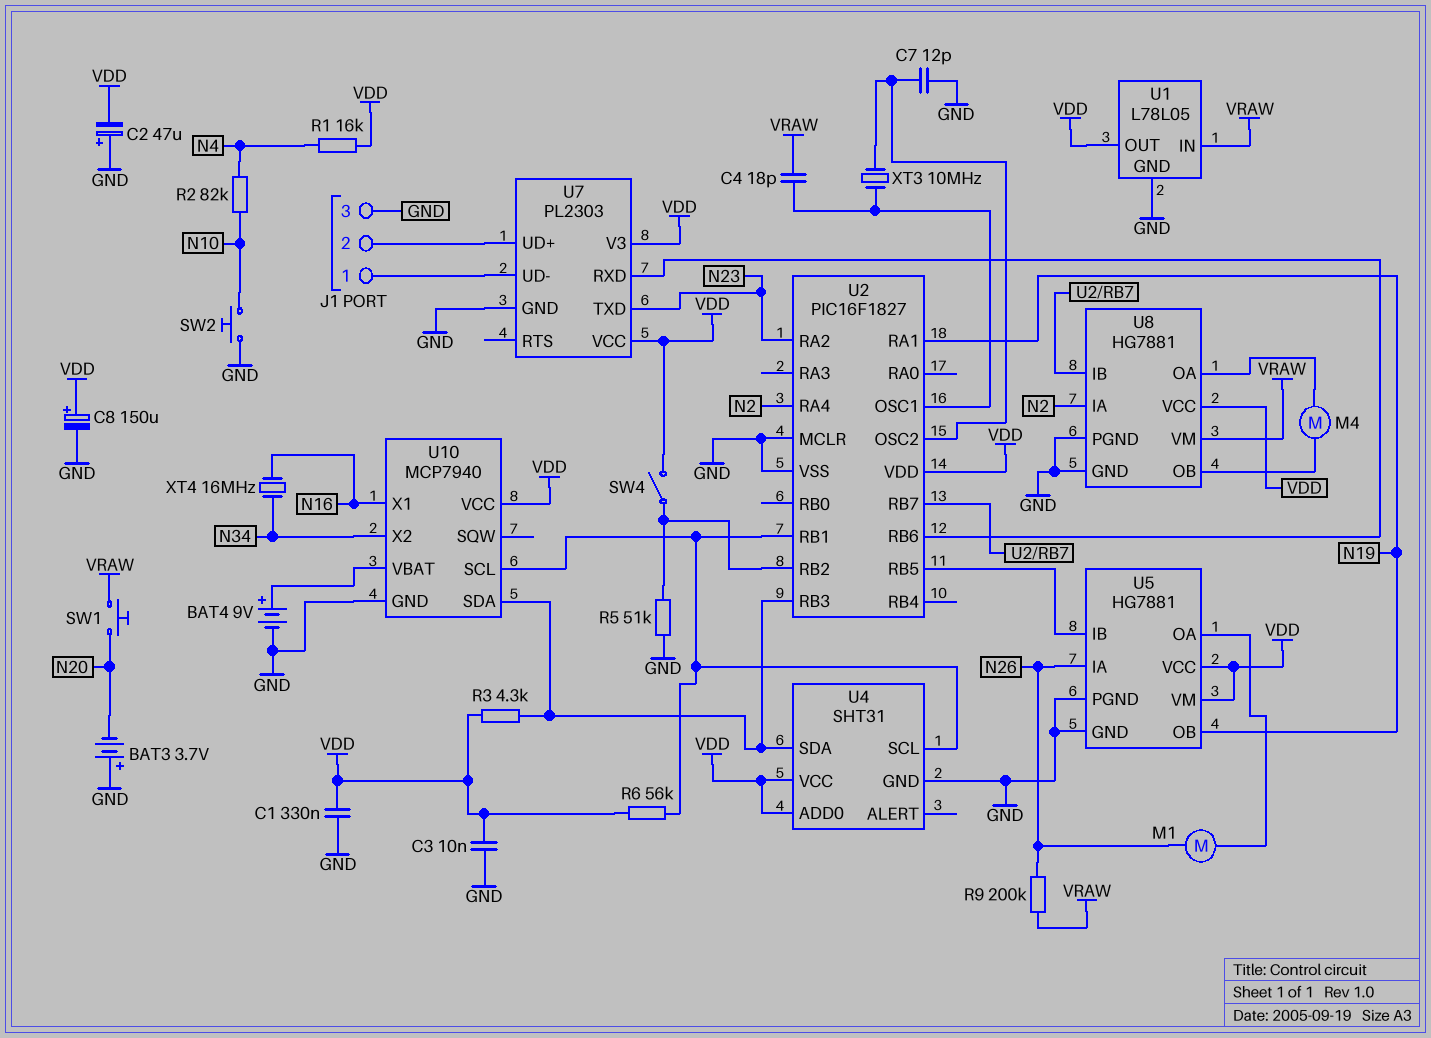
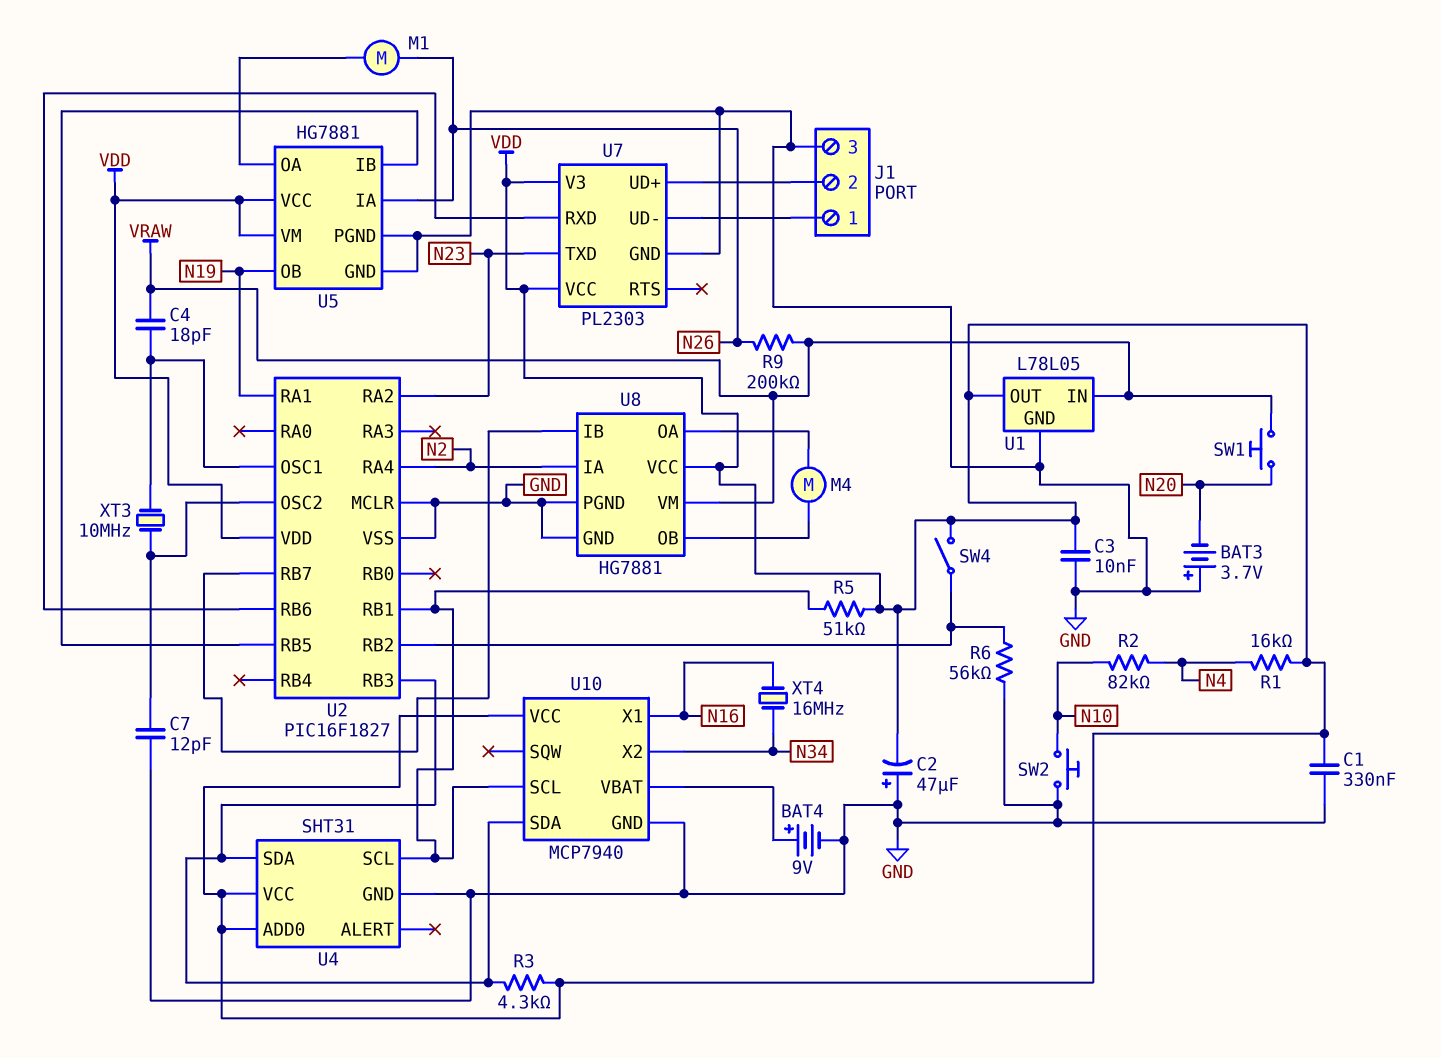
C8: 150uF (plus VDD, minus GND) -> none
R5: 51k (GND, U2/RB2) -> 51k (U2/RB1, VDD)
R6: 56k (U2/RB1, VDD) -> 56k (GND, U2/RB2)

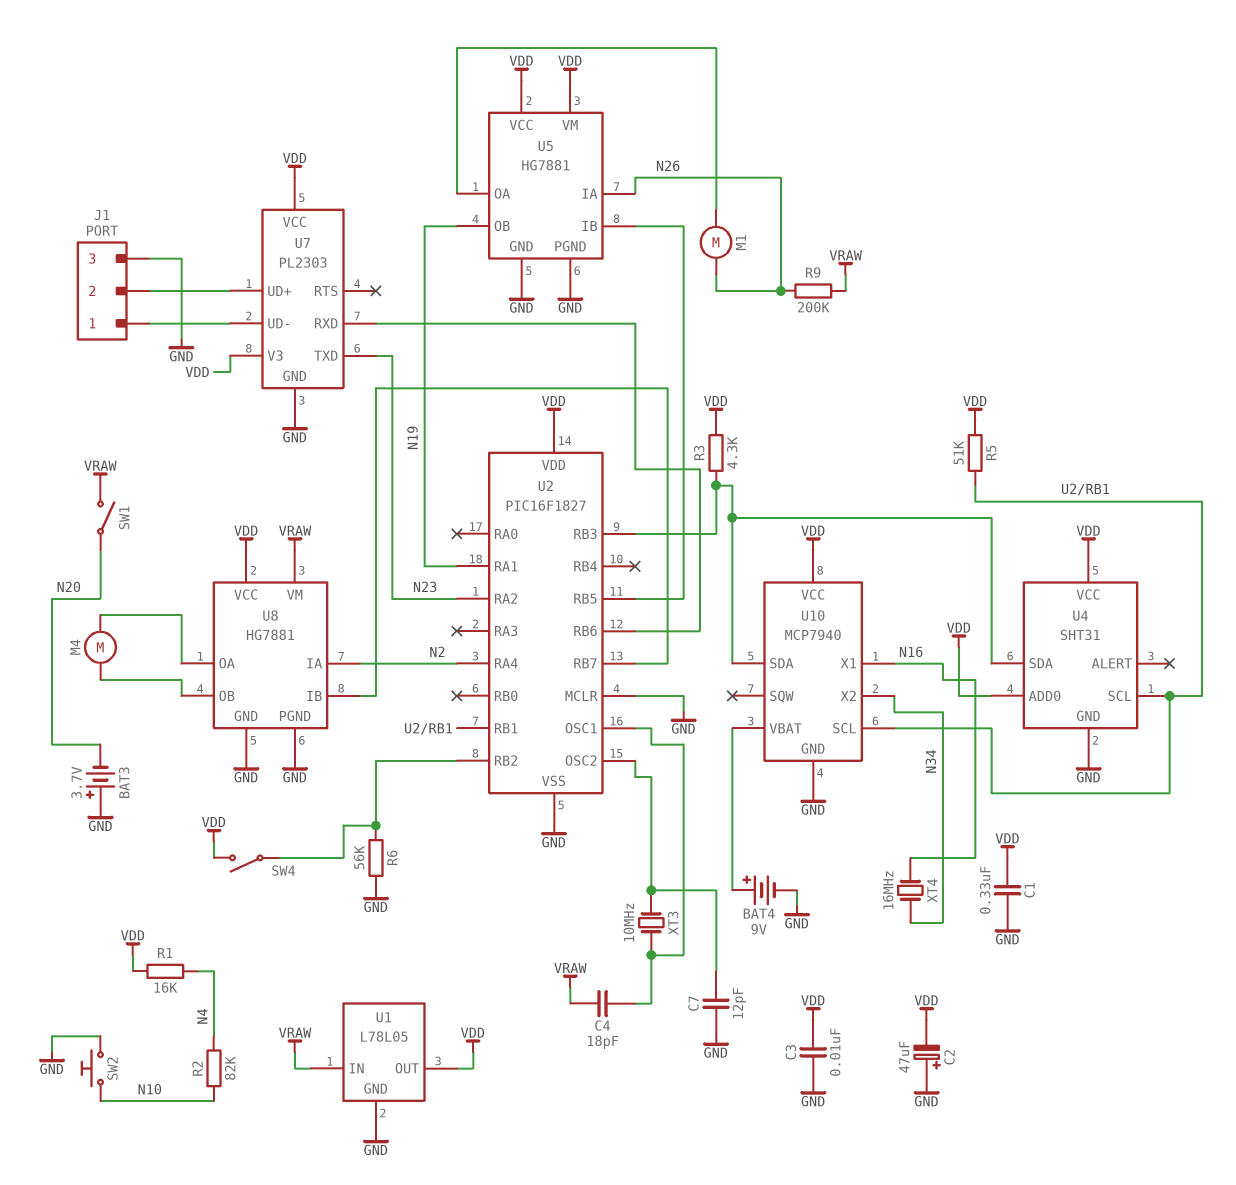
SW1: button (N20, VRAW) -> switch (N20, VRAW)

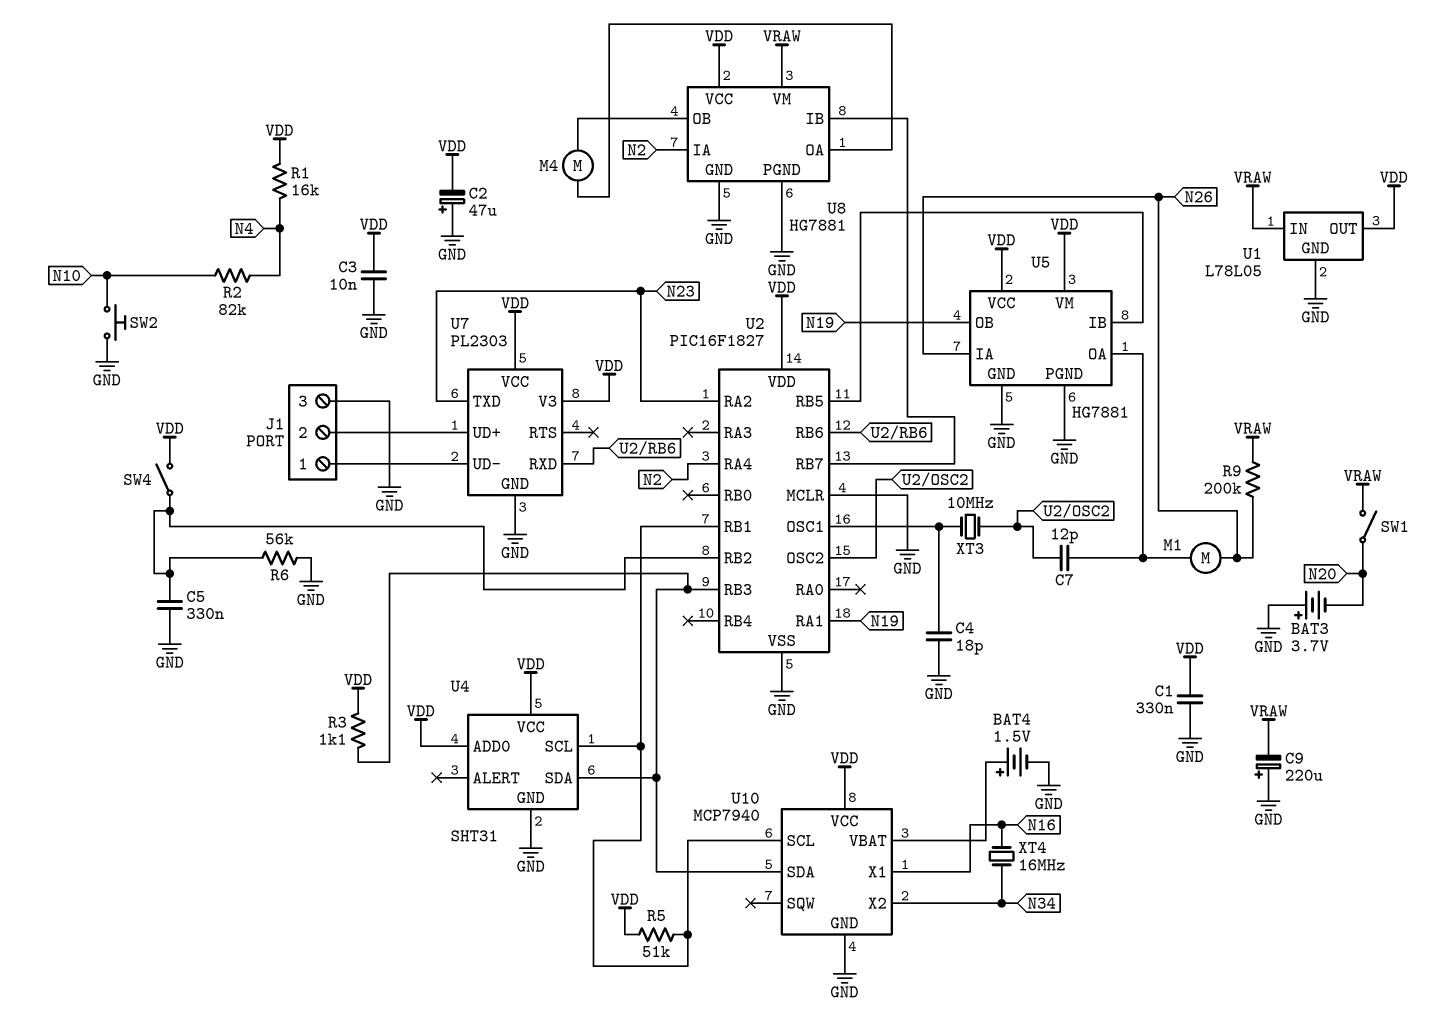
BAT4: 9V (plus U10/VBAT, minus GND) -> 1.5V (plus U10/VBAT, minus GND)
C4: 18pF (U2/OSC1, VRAW) -> 18pF (GND, U2/OSC1)
C5: none -> 330nF (GND, U2/RB2)
C7: 12pF (GND, U2/OSC2) -> 12pF (U2/OSC2, U5/OA)
C9: none -> 220uF (plus GND, minus VRAW)
R3: 4.3k (U2/RB3, VDD) -> 1.1k (U2/RB3, VDD)

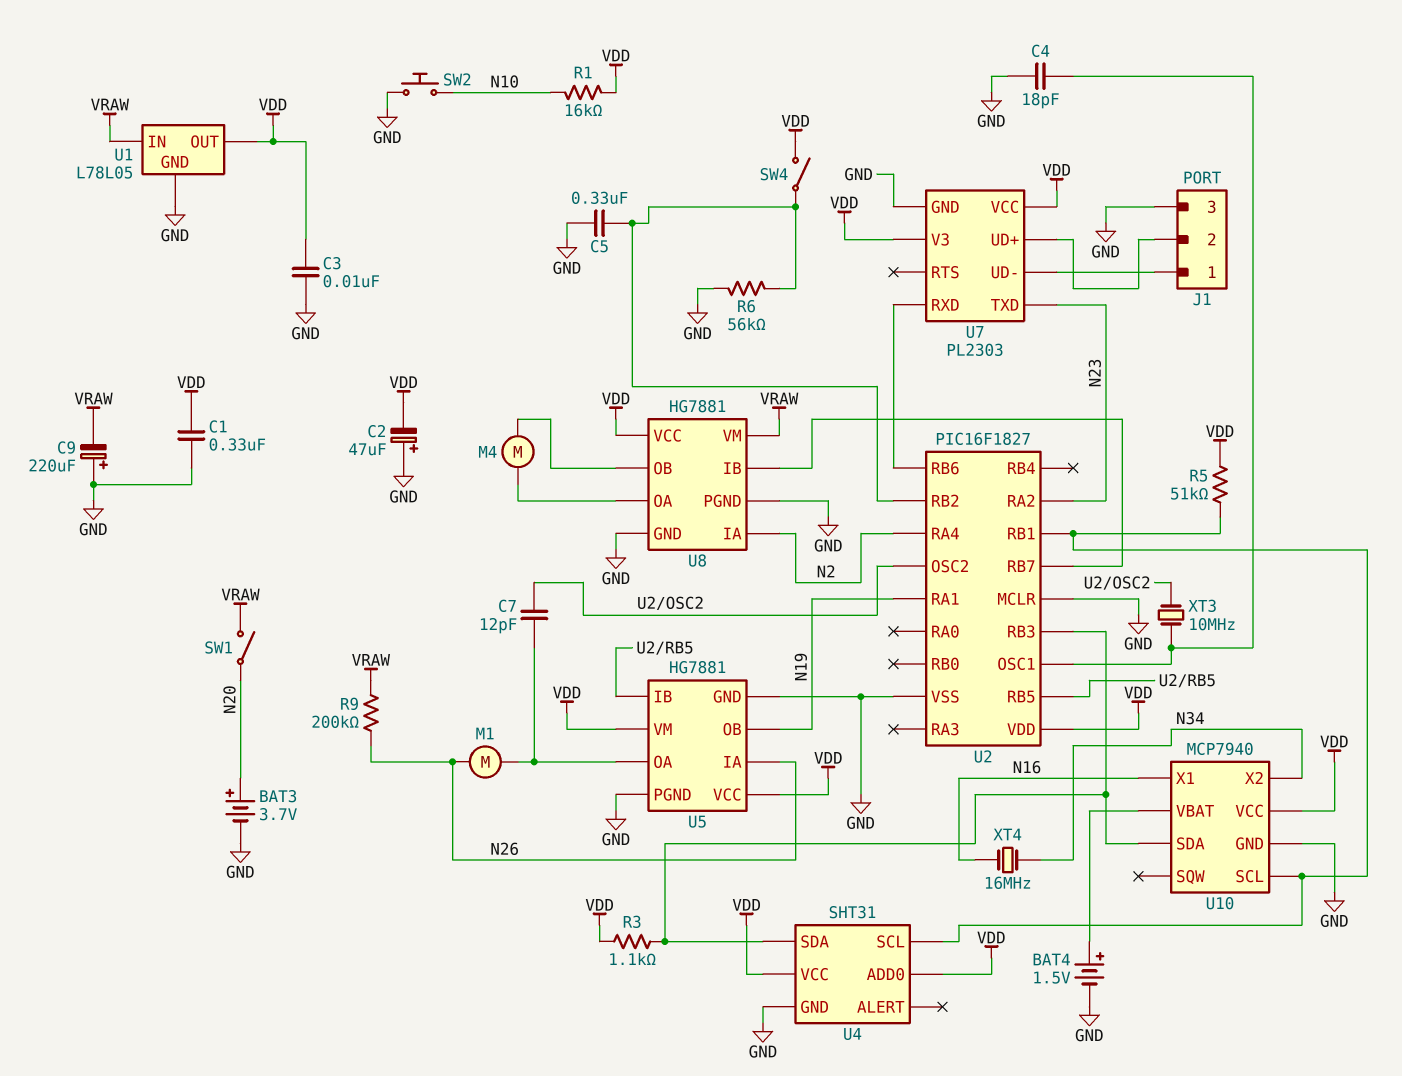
BAT3: 3.7V (plus GND, minus N20) -> 3.7V (plus N20, minus GND)
R1: 16k (N4, VDD) -> 16k (N10, VDD)
R2: 82k (N4, N10) -> none

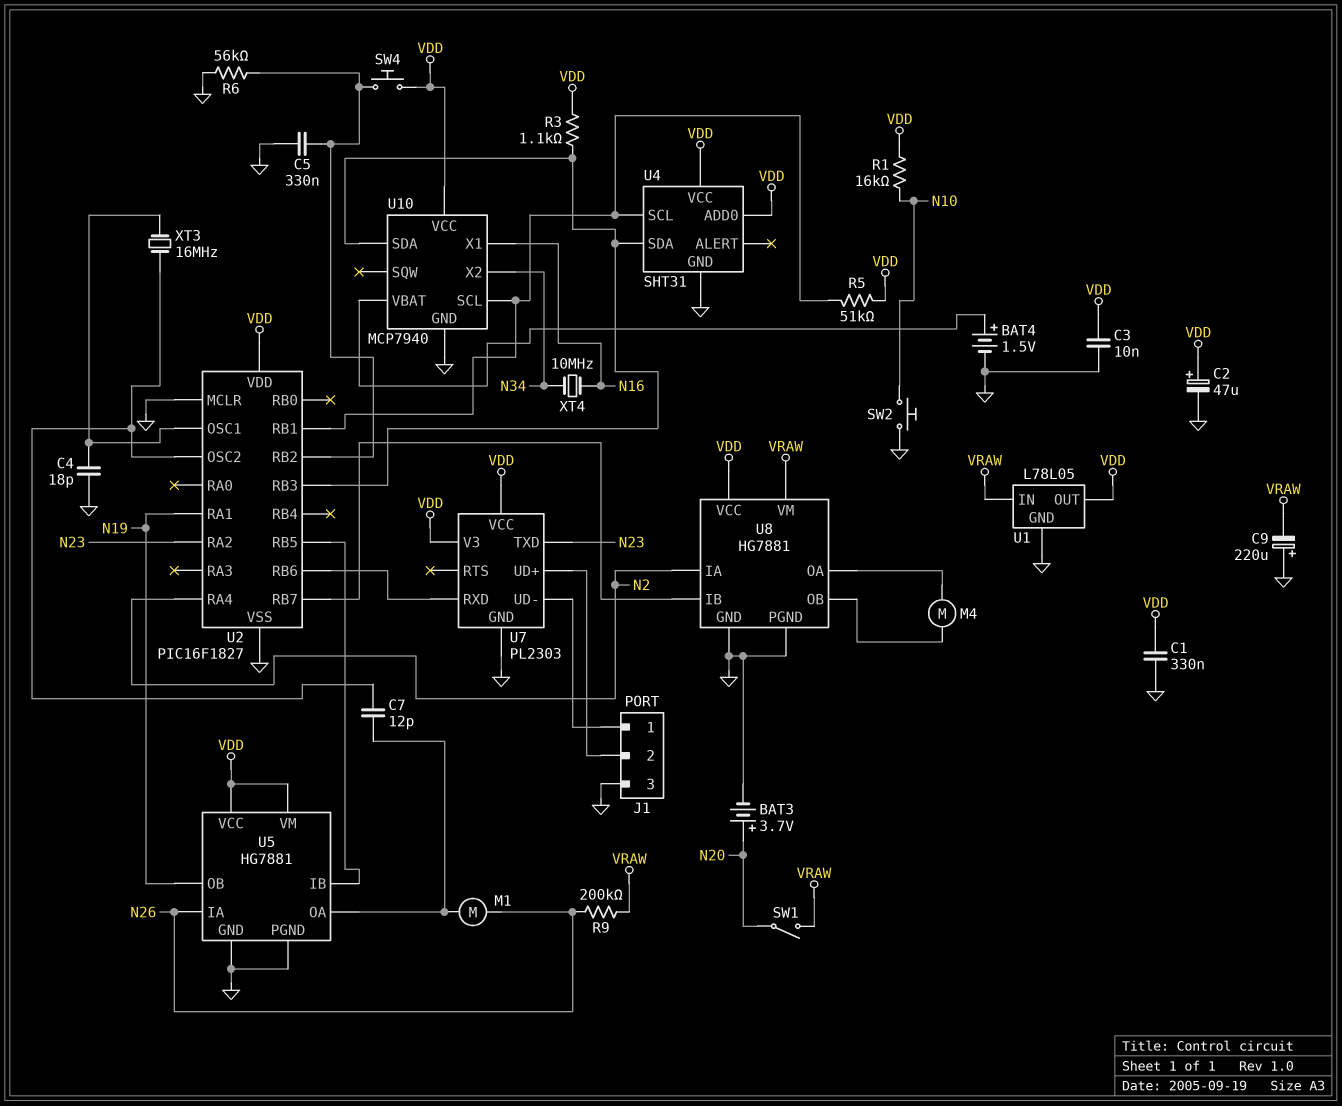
C2: 47uF (plus GND, minus VDD) -> 47uF (plus VDD, minus GND)
SW4: switch (U2/RB2, VDD) -> button (U2/RB2, VDD)
XT3: 10MHz (U2/OSC1, U2/OSC2) -> 16MHz (U2/OSC1, U2/OSC2)
XT4: 16MHz (N16, N34) -> 10MHz (N16, N34)

